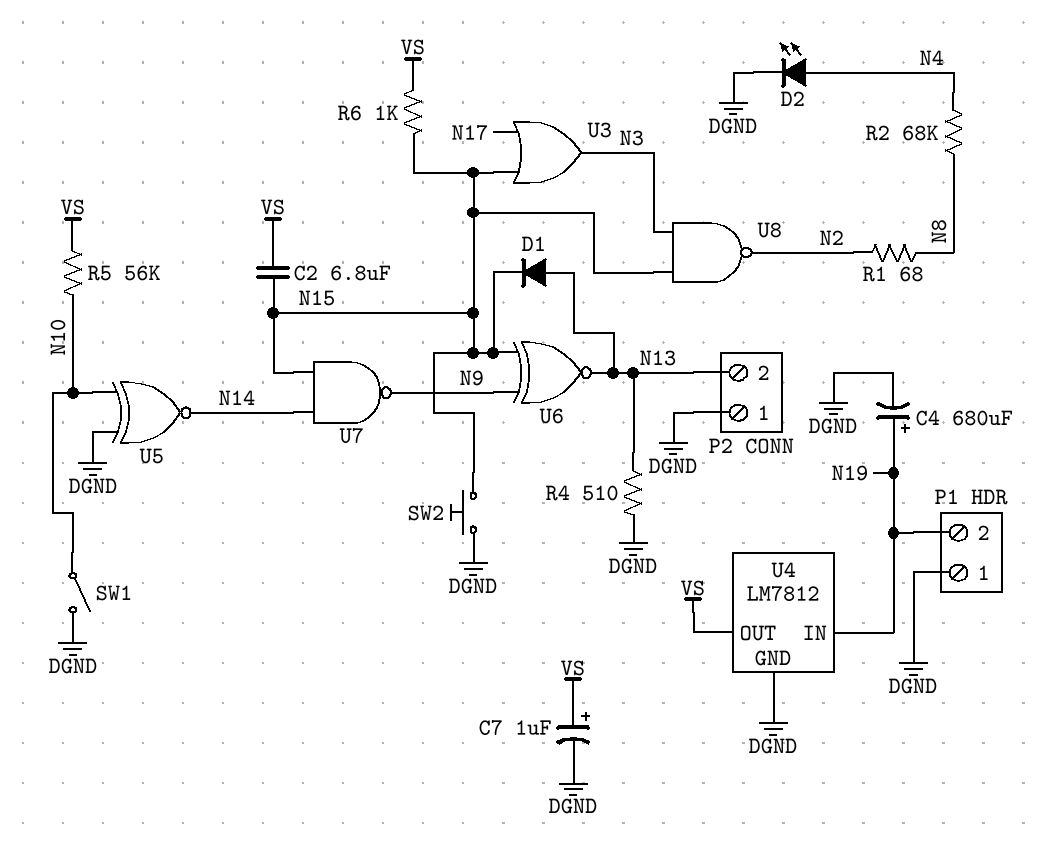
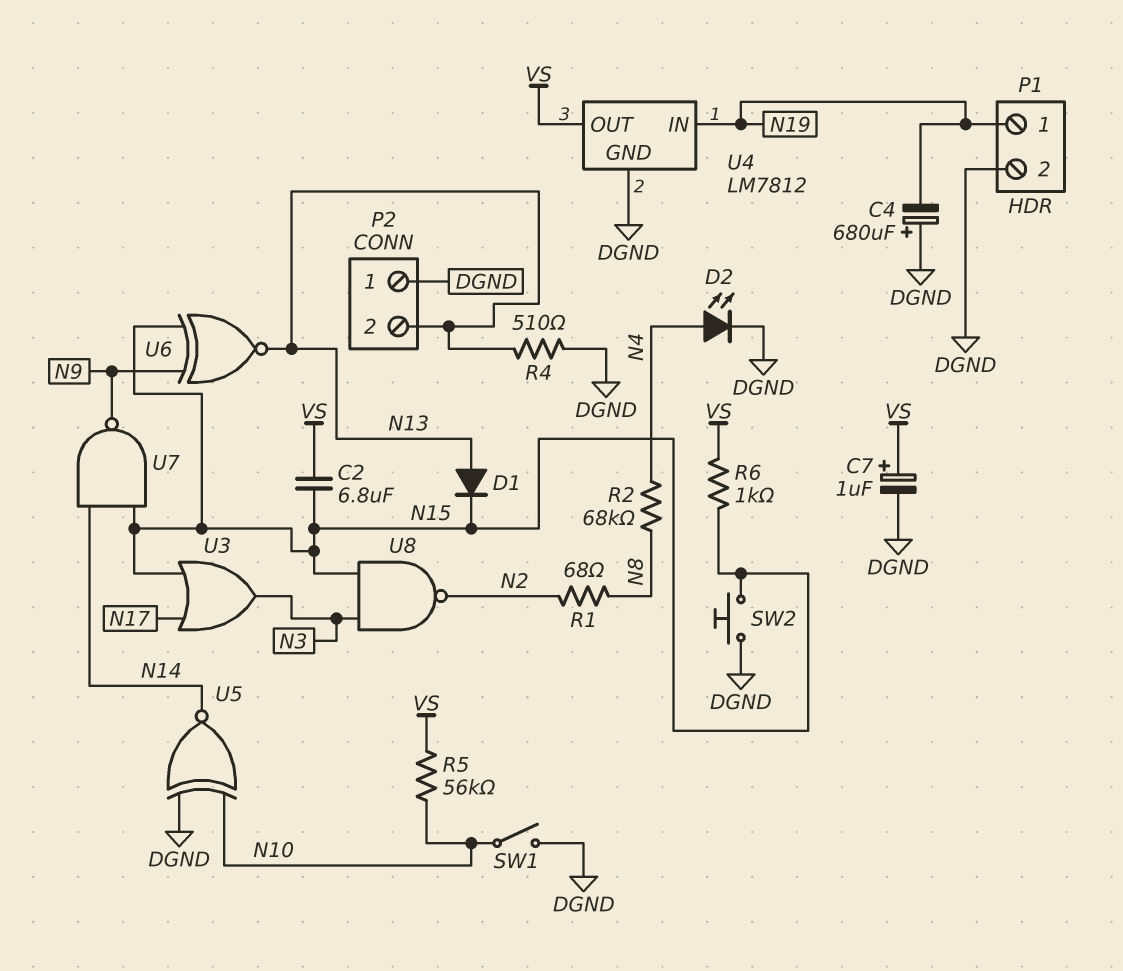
C4: 680uF (plus N19, minus DGND) -> 680uF (plus DGND, minus N19)
P1 pin 1: DGND -> N19
P1 pin 2: N19 -> DGND

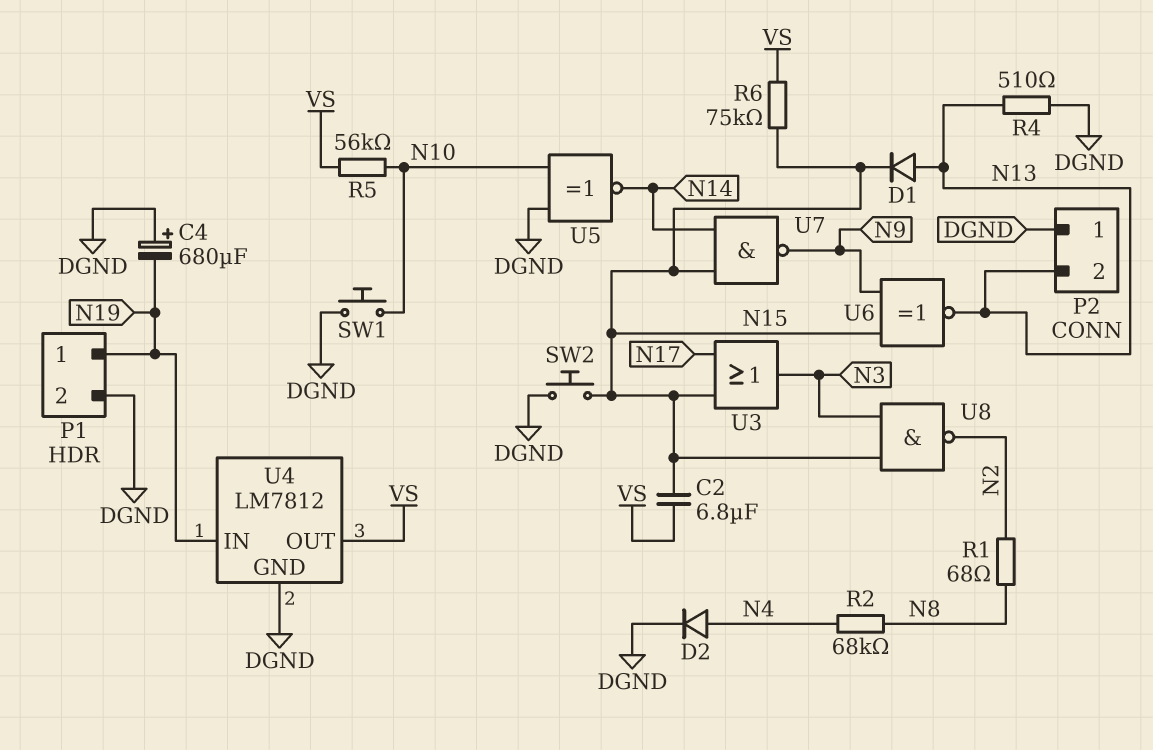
C7: 1uF (plus VS, minus DGND) -> none
D2: LED (A N4, K DGND) -> diode (A N4, K DGND)
R6: 1k (N15, VS) -> 75k (N15, VS)
SW1: switch (DGND, N10) -> button (DGND, N10)

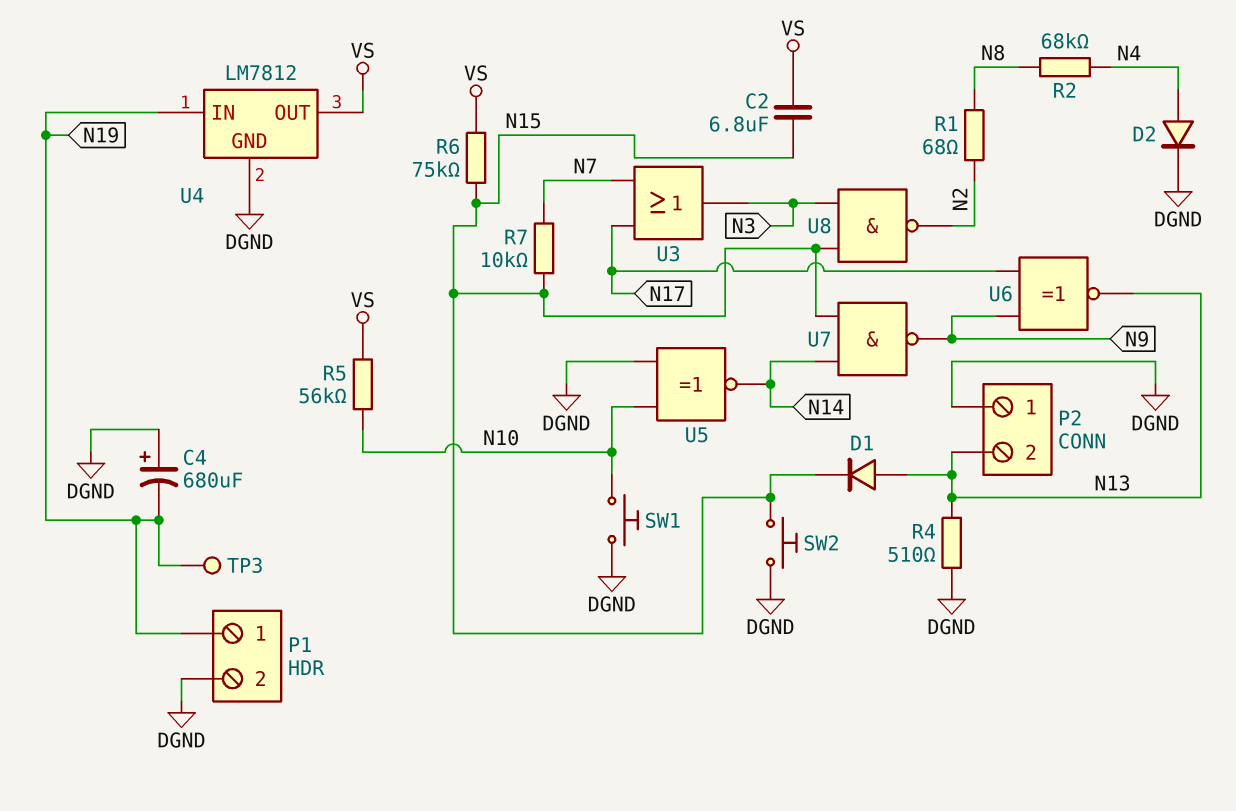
R7: none -> 10k (N7, N15)
TP3: none -> test point (N19)
U3: OR (in N15, in N17, out N3) -> OR (in N7, in N17, out N3)
U6: XNOR (in N9, in N15, out N13) -> XNOR (in N9, in N17, out N13)

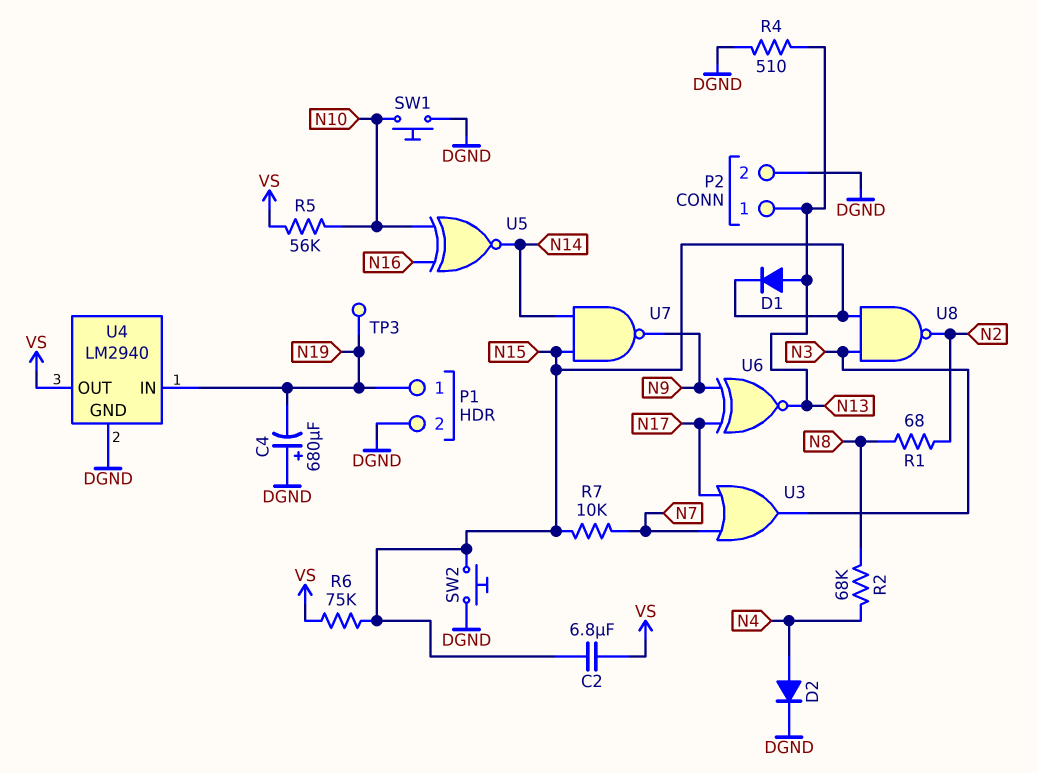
P2 pin 1: DGND -> N13
P2 pin 2: N13 -> DGND
U4: LM7812 -> LM2940
U5: XNOR (in DGND, in N10, out N14) -> XNOR (in N10, in N16, out N14)

